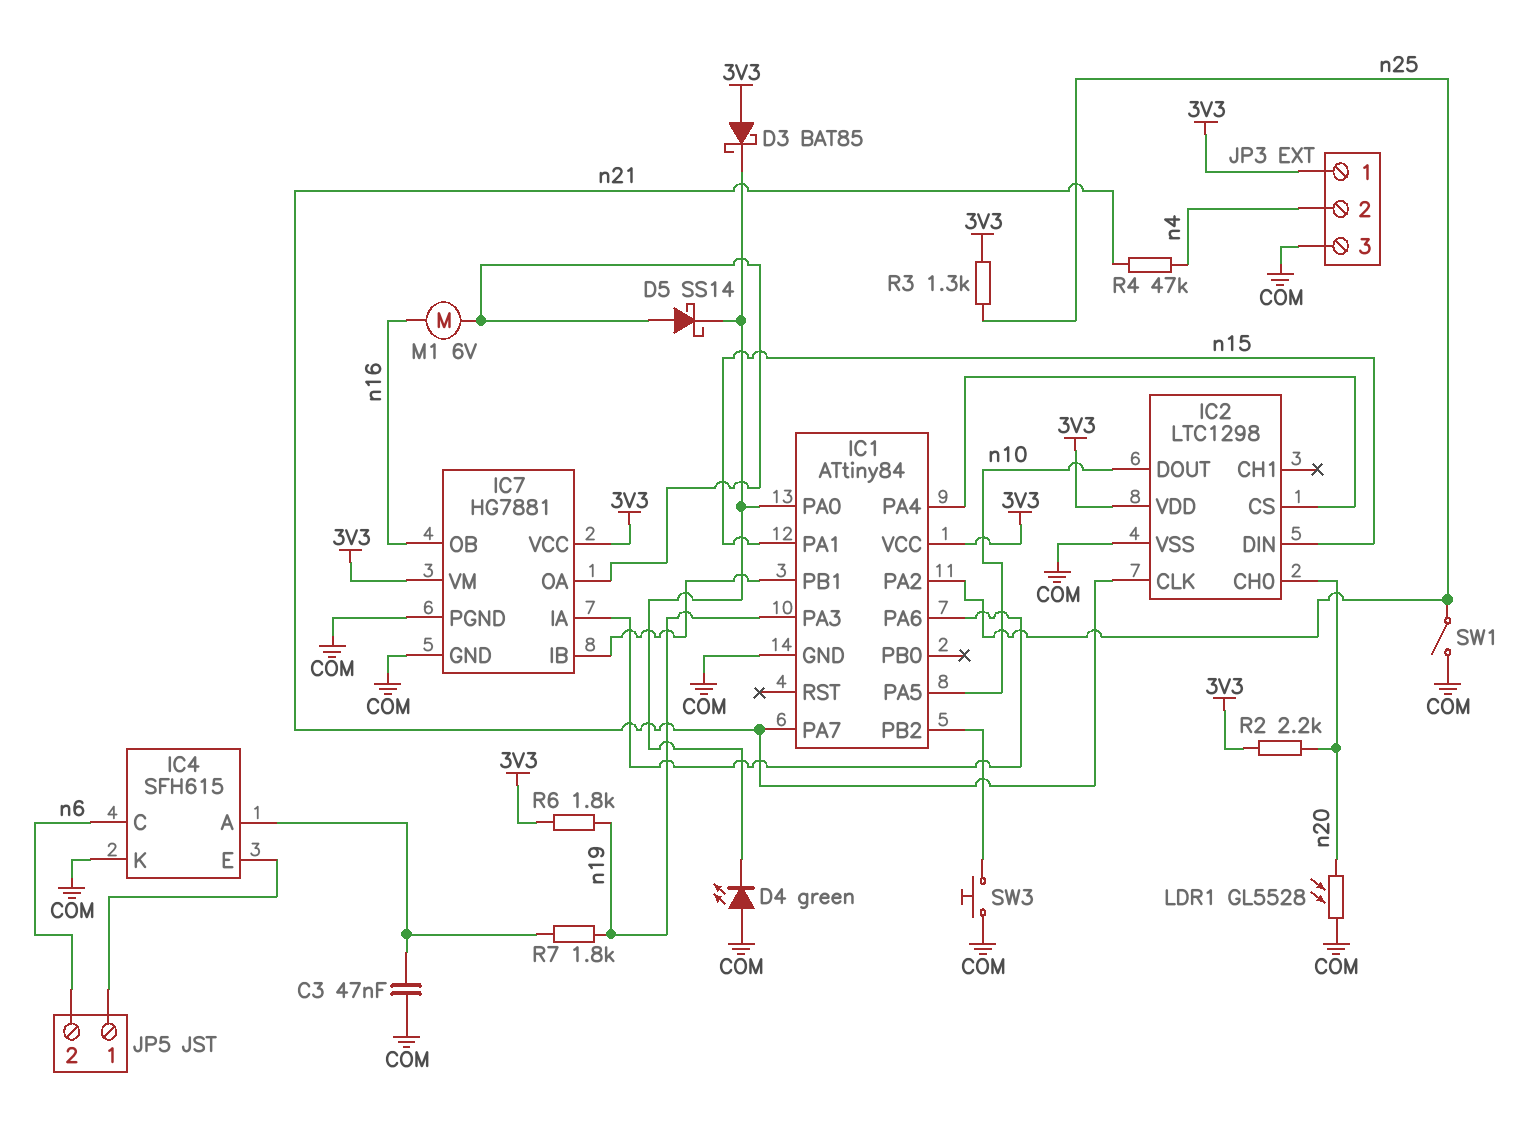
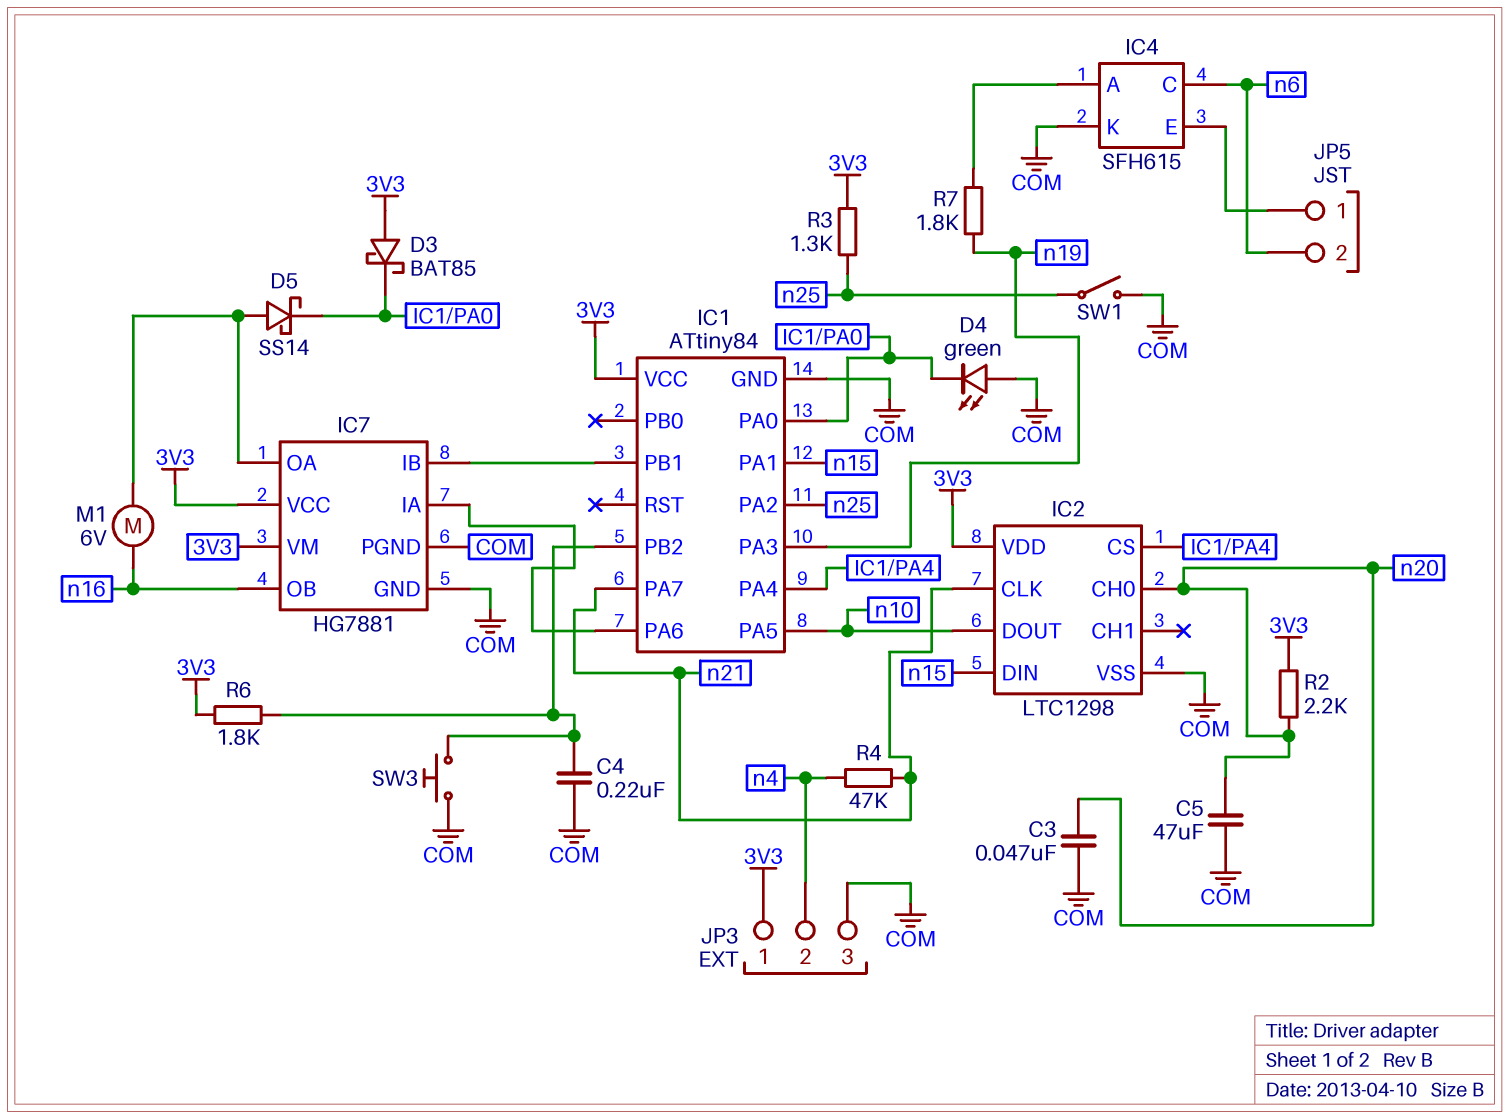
C3: 47nF (COM, IC4/A) -> 47nF (COM, n20)
C4: none -> 220nF (COM, IC1/PB2)
C5: none -> 47uF (COM, n20)
LDR1: GL5528 (COM, n20) -> none
R6: 1.8k (3V3, n19) -> 1.8k (3V3, IC1/PB2)

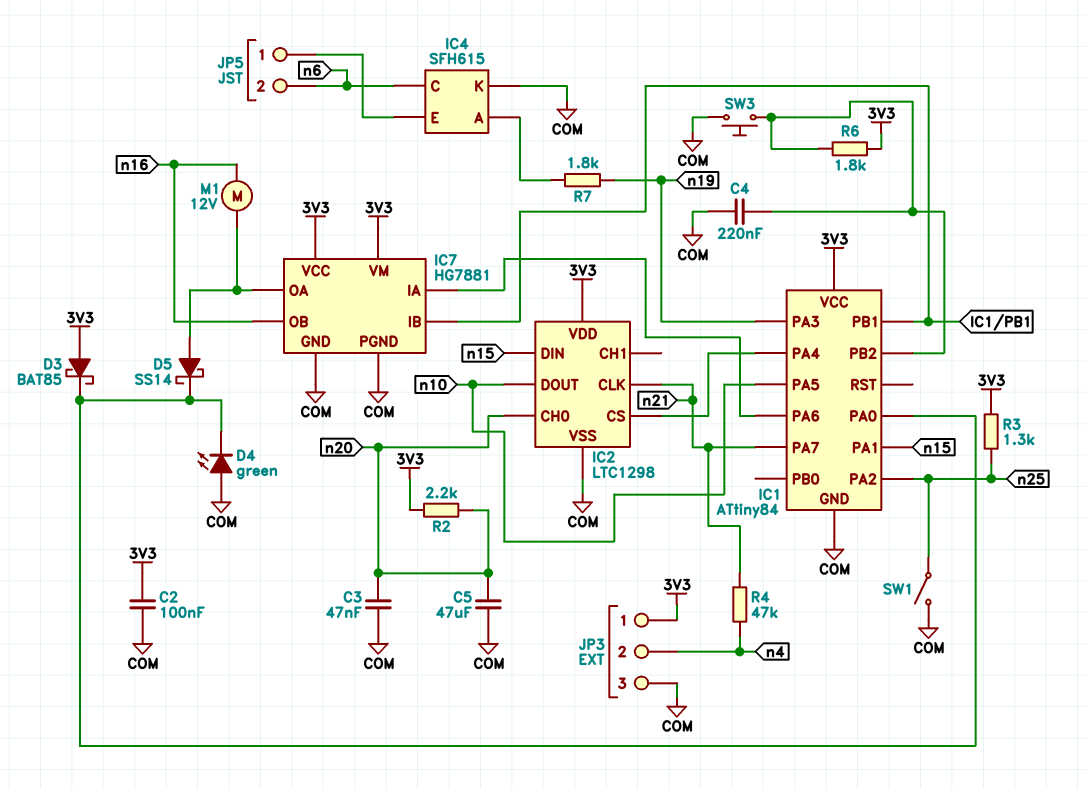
C2: none -> 100nF (3V3, COM)
M1: motor 6V (IC7/OA, n16) -> motor 12V (IC7/OA, n16)

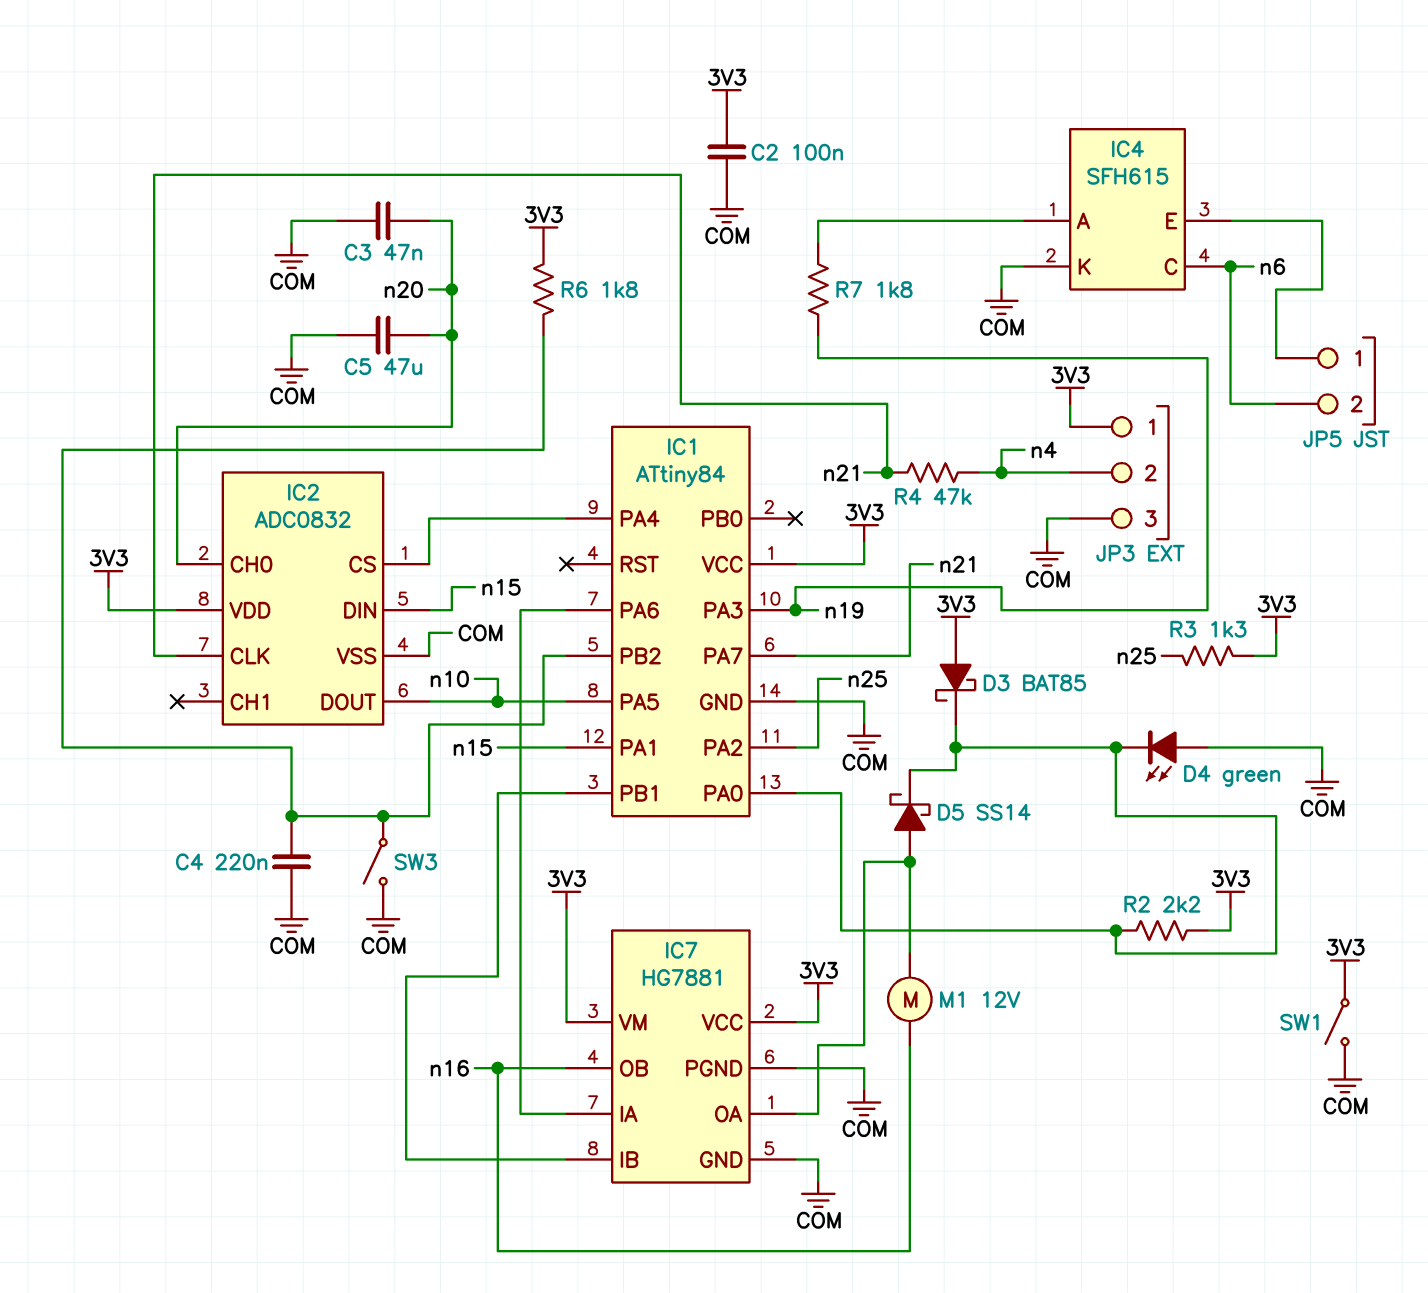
IC2: LTC1298 -> ADC0832
R2: 2.2k (3V3, n20) -> 2.2k (3V3, IC1/PA0)
SW1: switch (COM, n25) -> switch (3V3, COM)
SW3: button (COM, IC1/PB2) -> switch (COM, IC1/PB2)

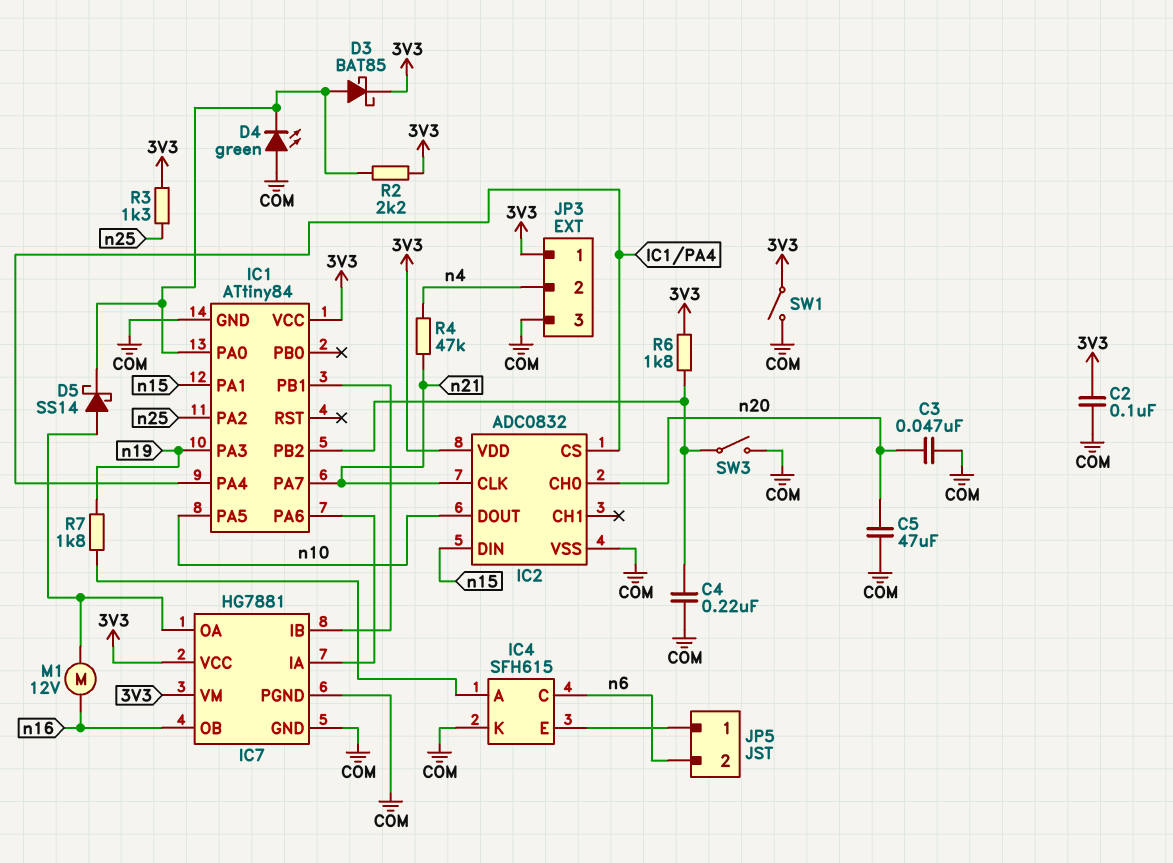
D3: schottky BAT85 (A 3V3, K IC1/PA0) -> schottky BAT85 (A IC1/PA0, K 3V3)

